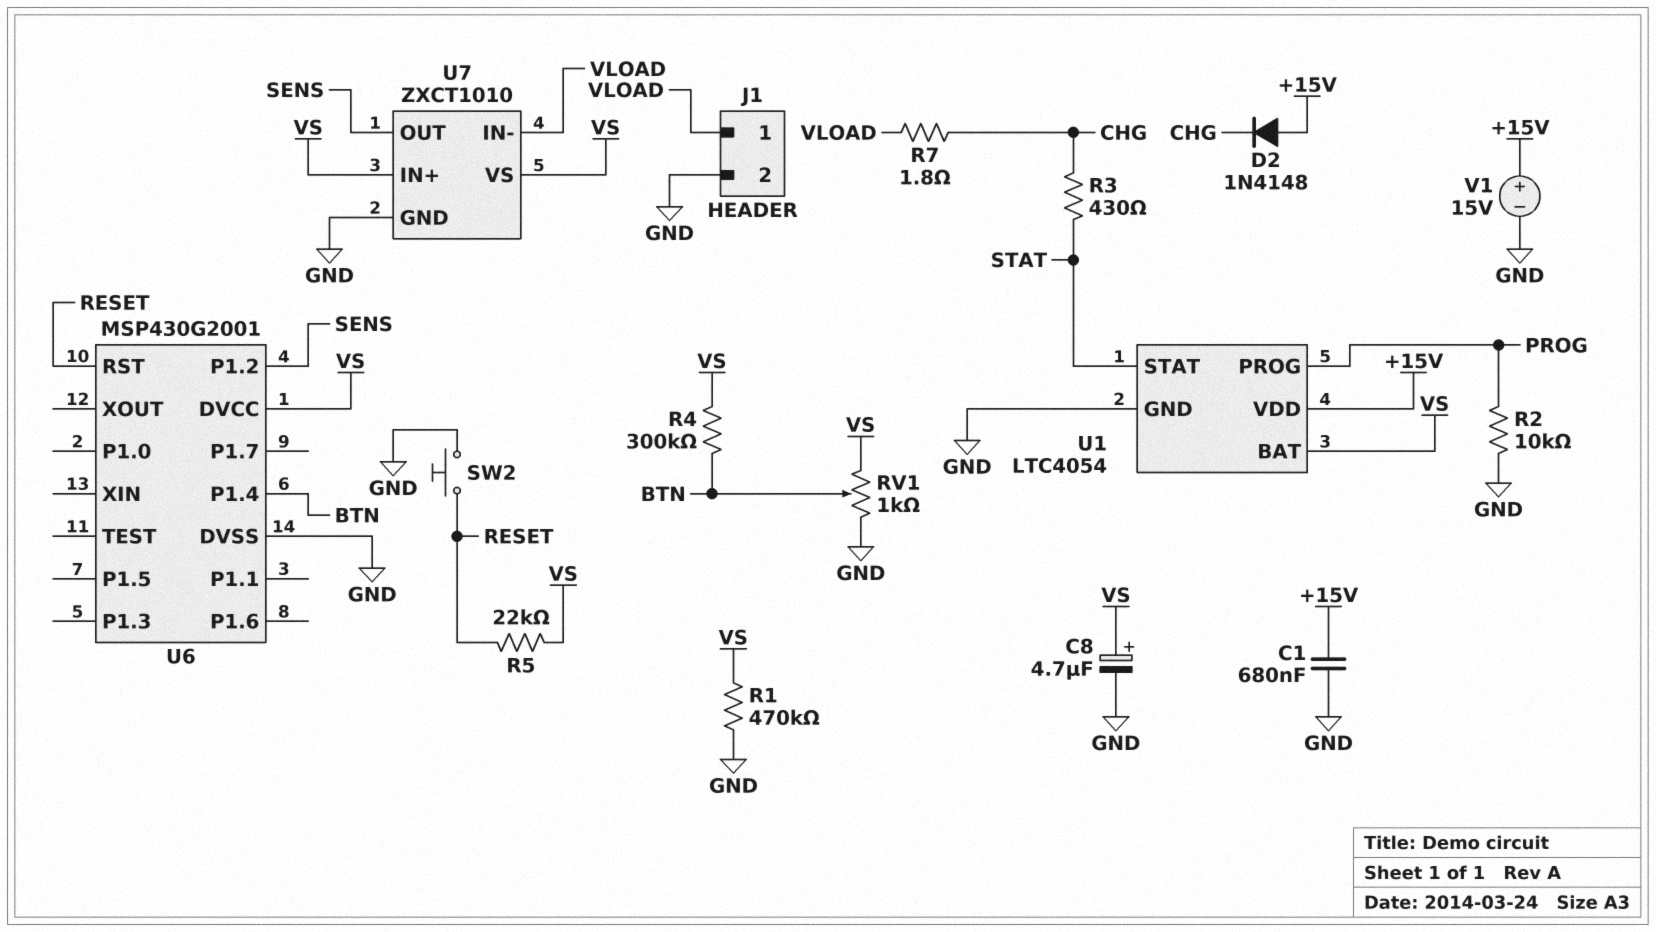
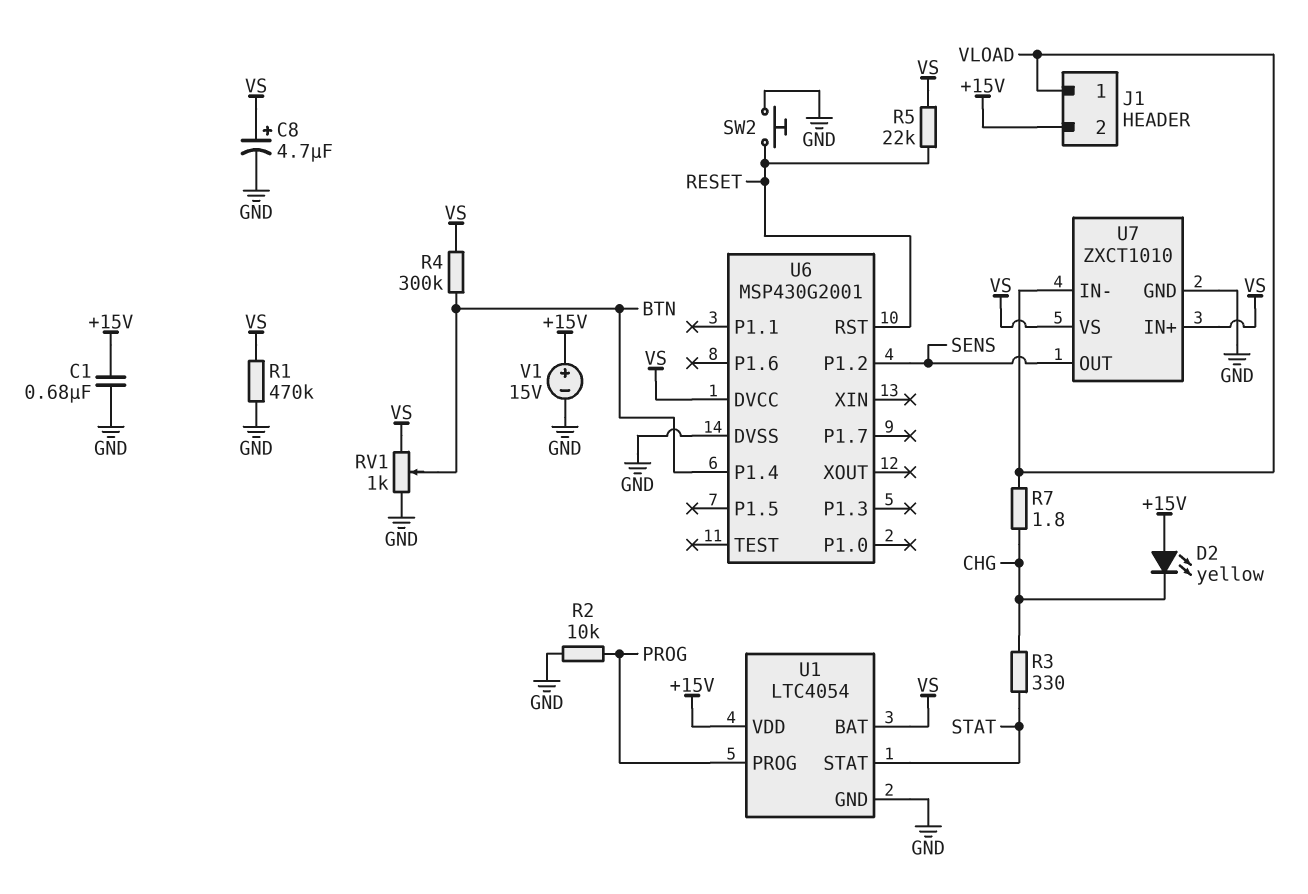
D2: diode 1N4148 (A +15V, K CHG) -> LED yellow (A +15V, K CHG)
J1 pin 2: GND -> +15V
R3: 430 (CHG, STAT) -> 330 (CHG, STAT)

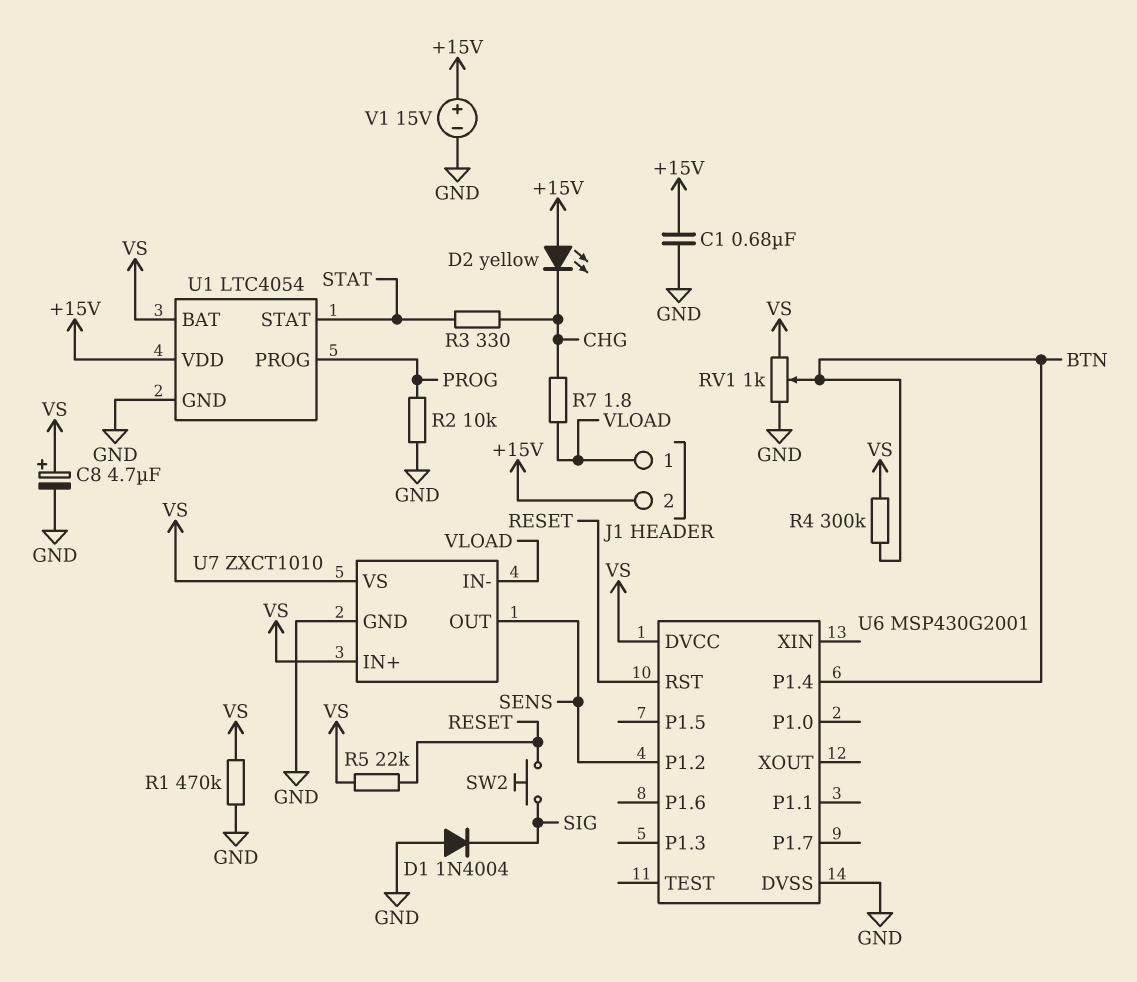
D1: none -> diode 1N4004 (A GND, K SIG)
SW2: button (GND, RESET) -> button (RESET, SIG)

